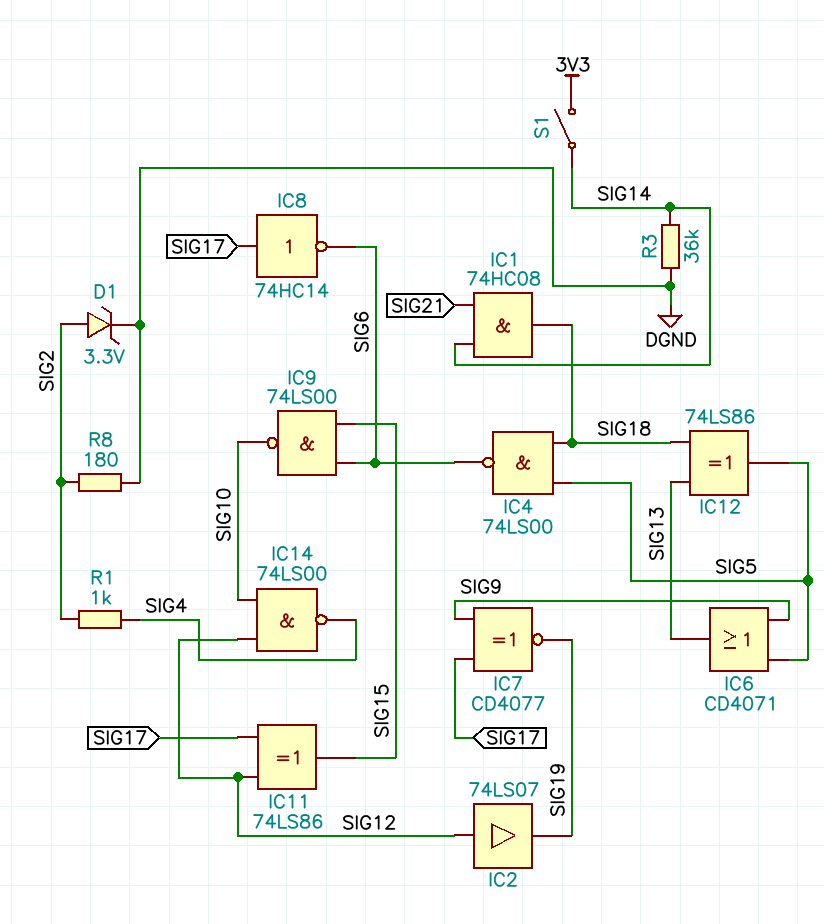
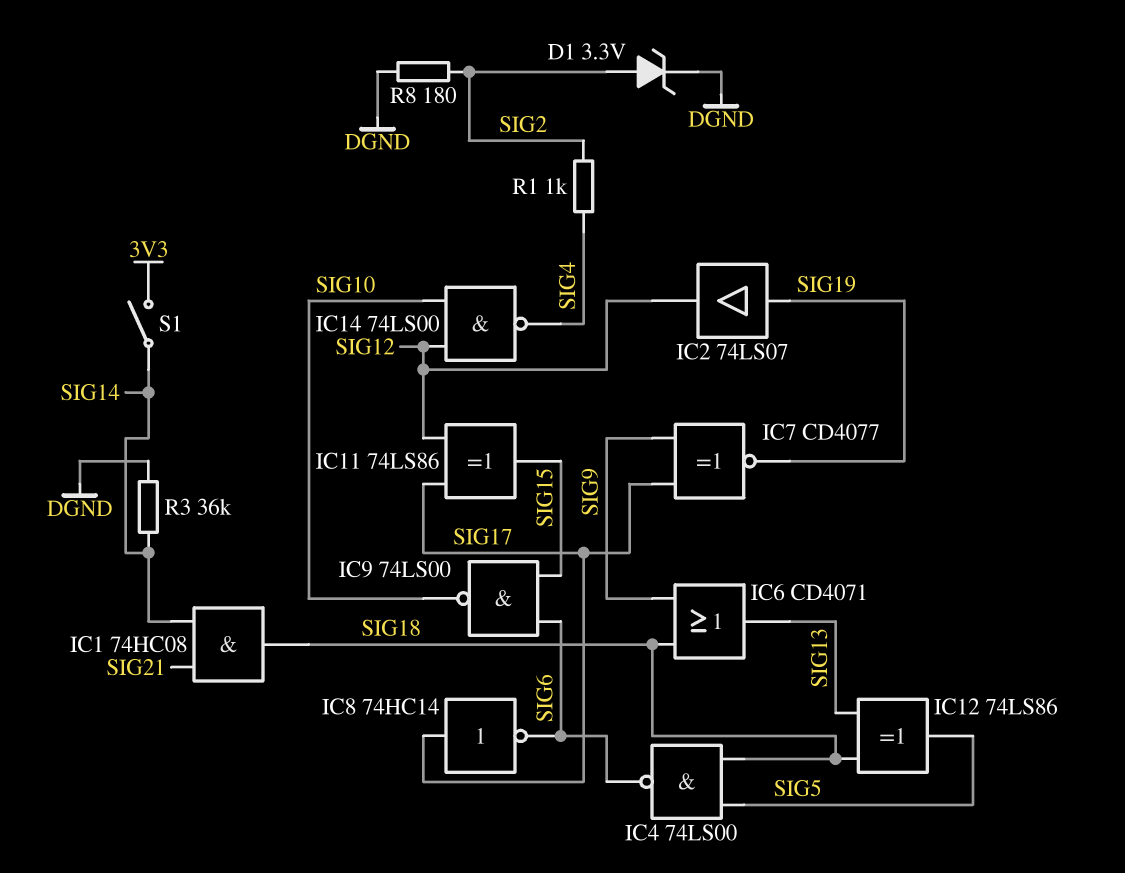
IC2: buffer 74LS07 (in SIG12, out SIG19) -> buffer 74LS07 (in SIG19, out SIG12)
IC6: OR CD4071 (in SIG5, in SIG9, out SIG13) -> OR CD4071 (in SIG9, in SIG18, out SIG13)

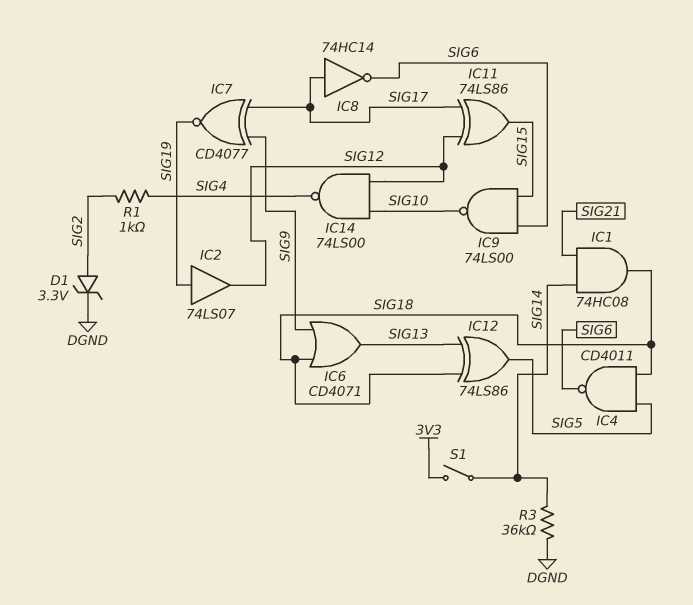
IC4: NAND 74LS00 (in SIG5, in SIG18, out SIG6) -> NAND CD4011 (in SIG5, in SIG18, out SIG6)
R8: 180 (DGND, SIG2) -> none

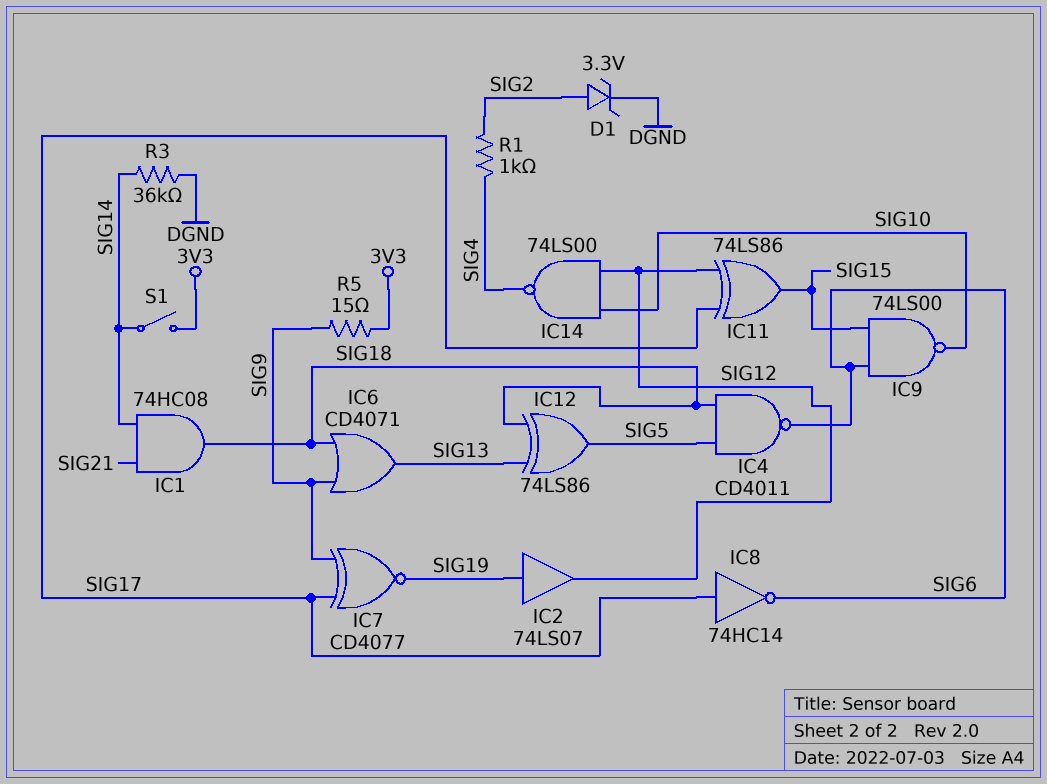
R5: none -> 15 (3V3, SIG9)

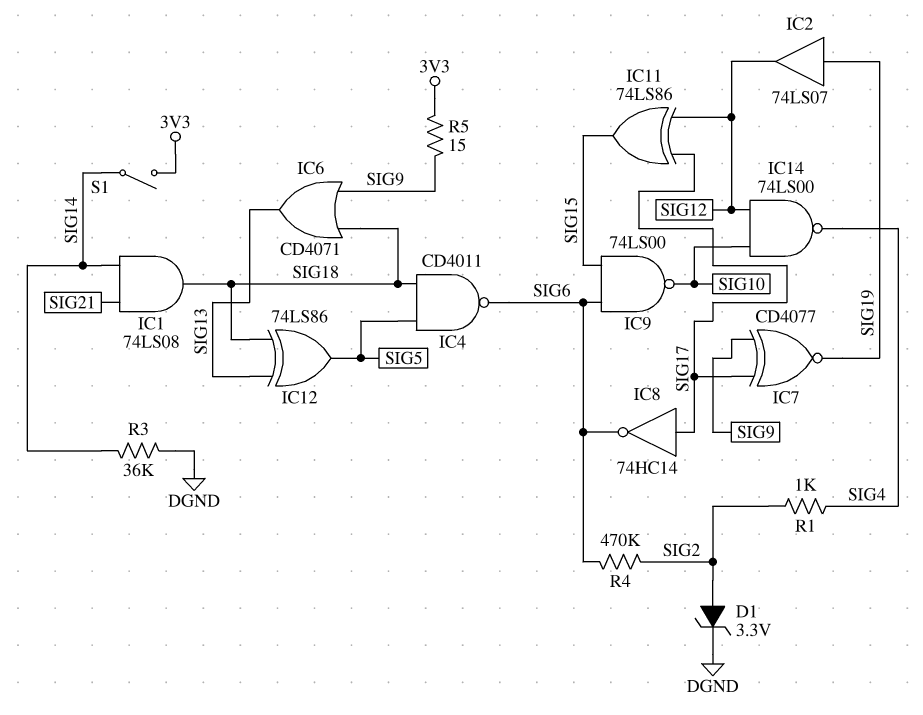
IC1: AND 74HC08 (in SIG14, in SIG21, out SIG18) -> AND 74LS08 (in SIG14, in SIG21, out SIG18)
R4: none -> 470k (SIG2, SIG6)

